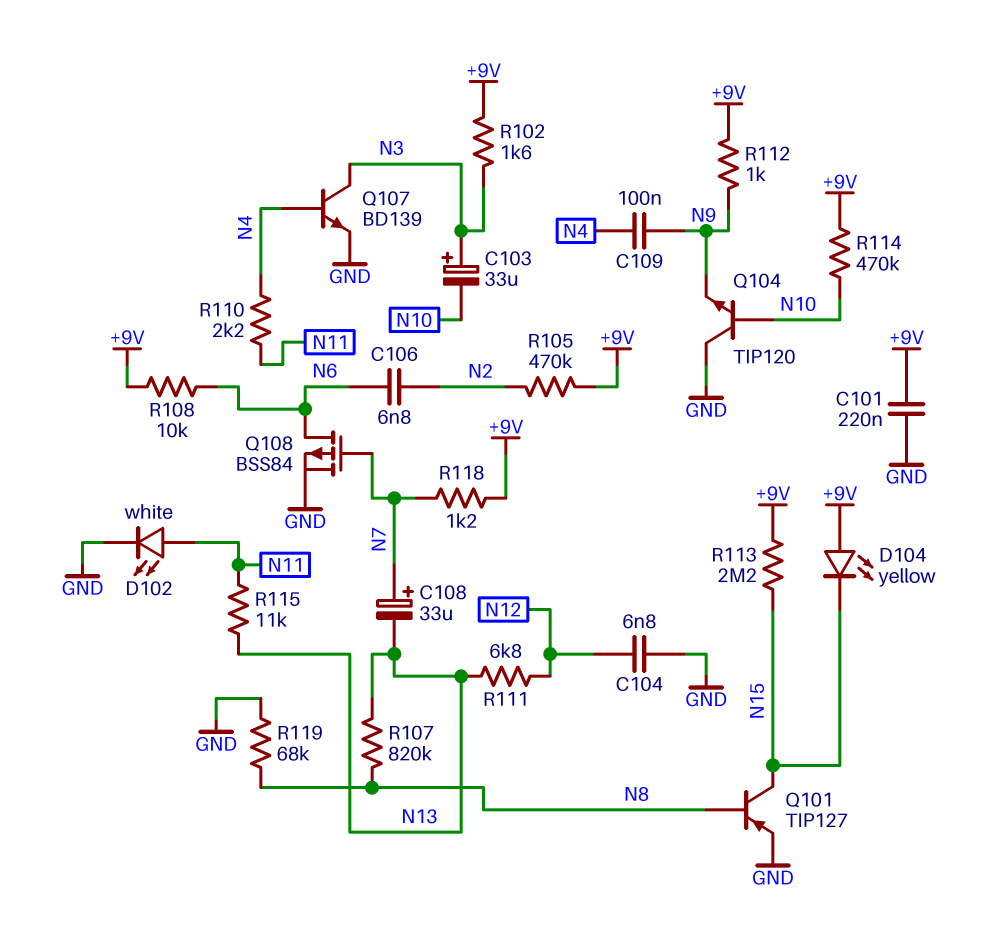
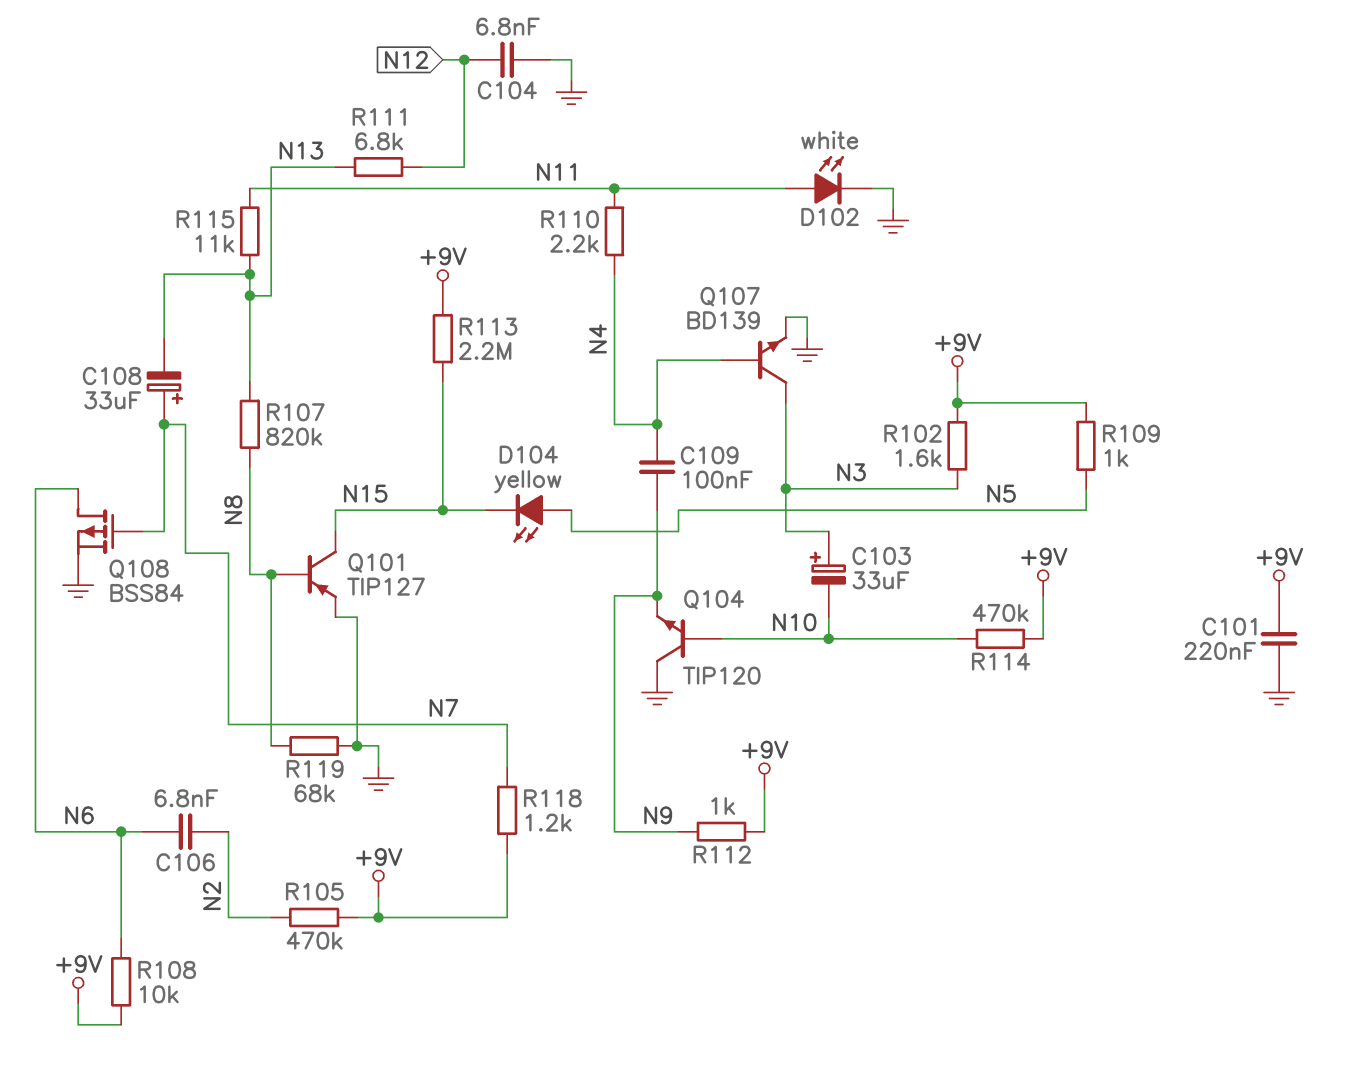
D104: LED yellow (A +9V, K N15) -> LED yellow (A N5, K N15)
R109: none -> 1k (+9V, N5)

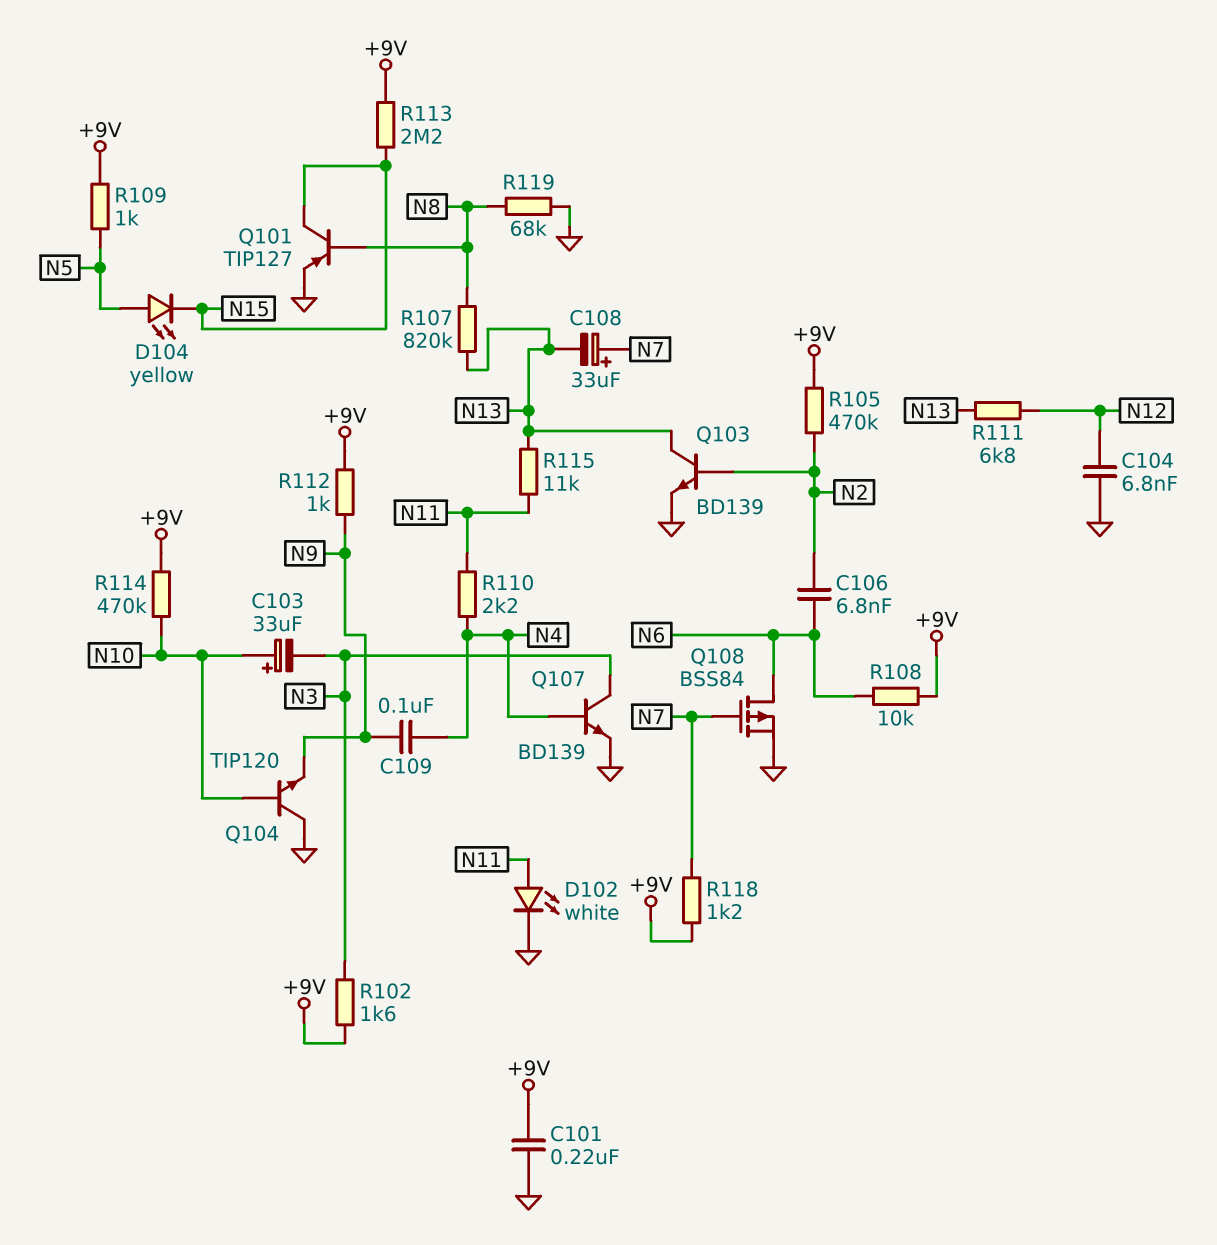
C103: 33uF (plus N3, minus N10) -> 33uF (plus N10, minus N3)
Q103: none -> NPN BD139 (B N2, C N13, E GND)

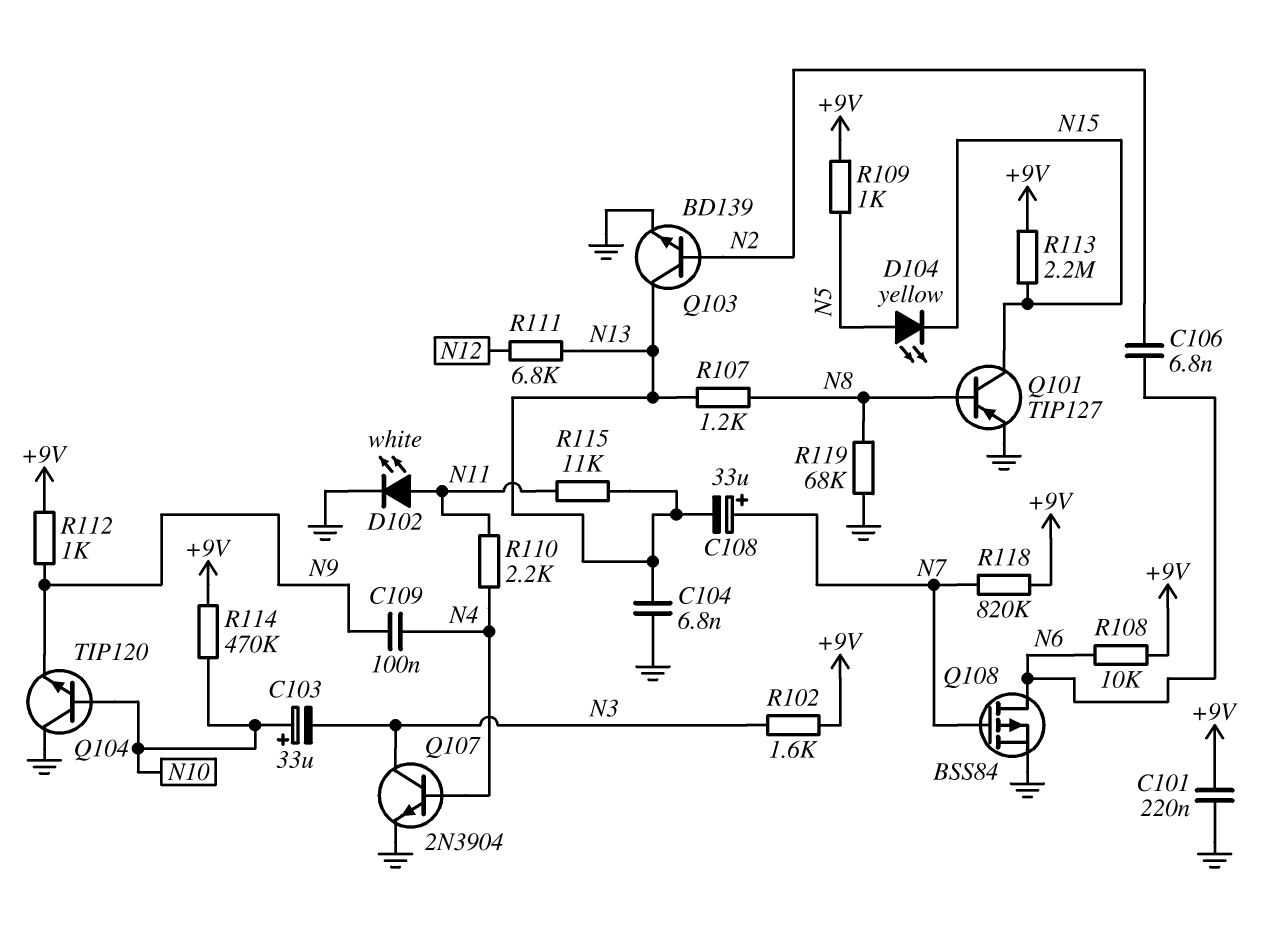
C104: 6.8nF (GND, N12) -> 6.8nF (GND, N13)
Q107: NPN BD139 (B N4, C N3, E GND) -> NPN 2N3904 (B N4, C N3, E GND)
R105: 470k (+9V, N2) -> none
R107: 820k (N8, N13) -> 1.2k (N8, N13)
R118: 1.2k (+9V, N7) -> 820k (+9V, N7)

